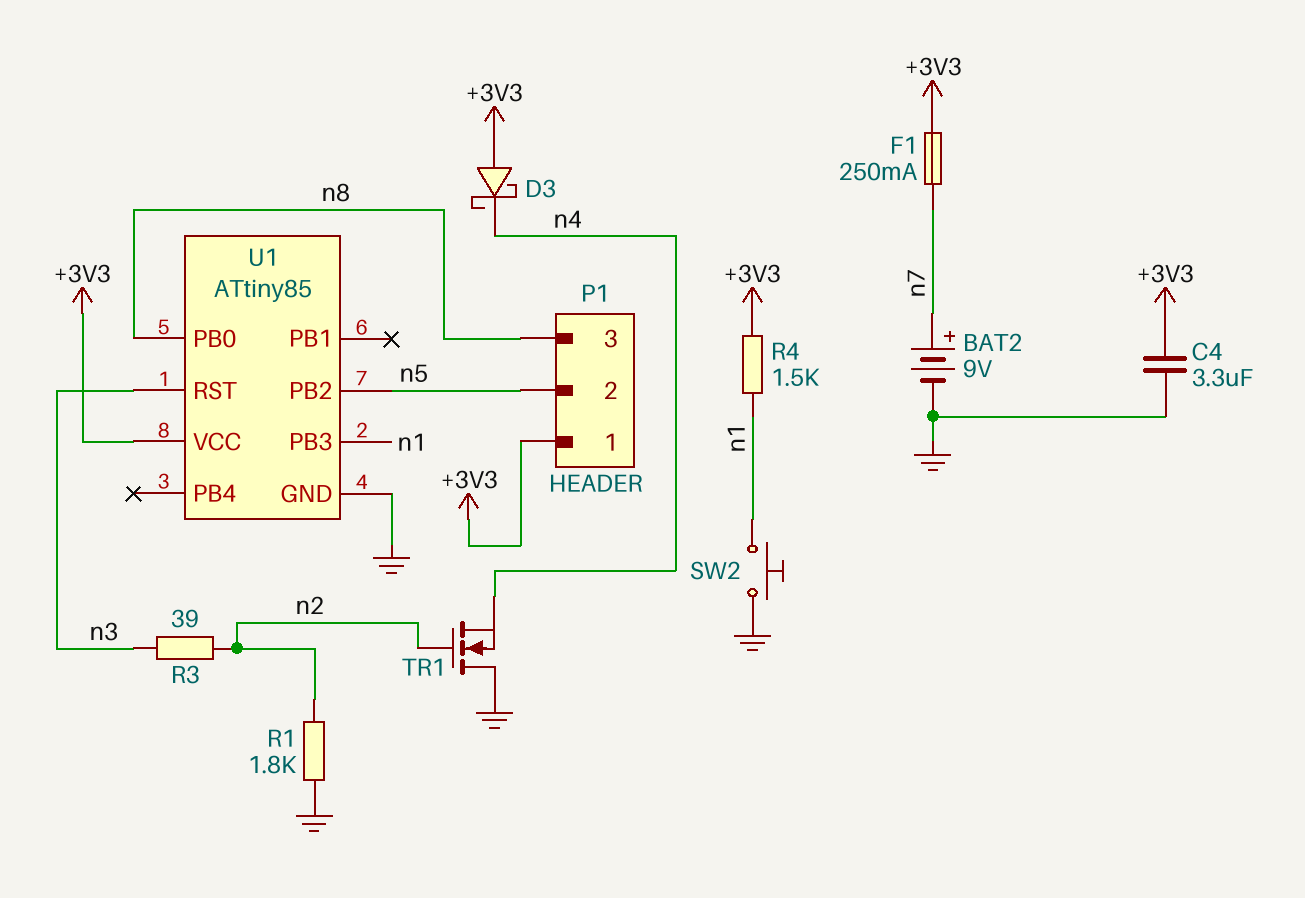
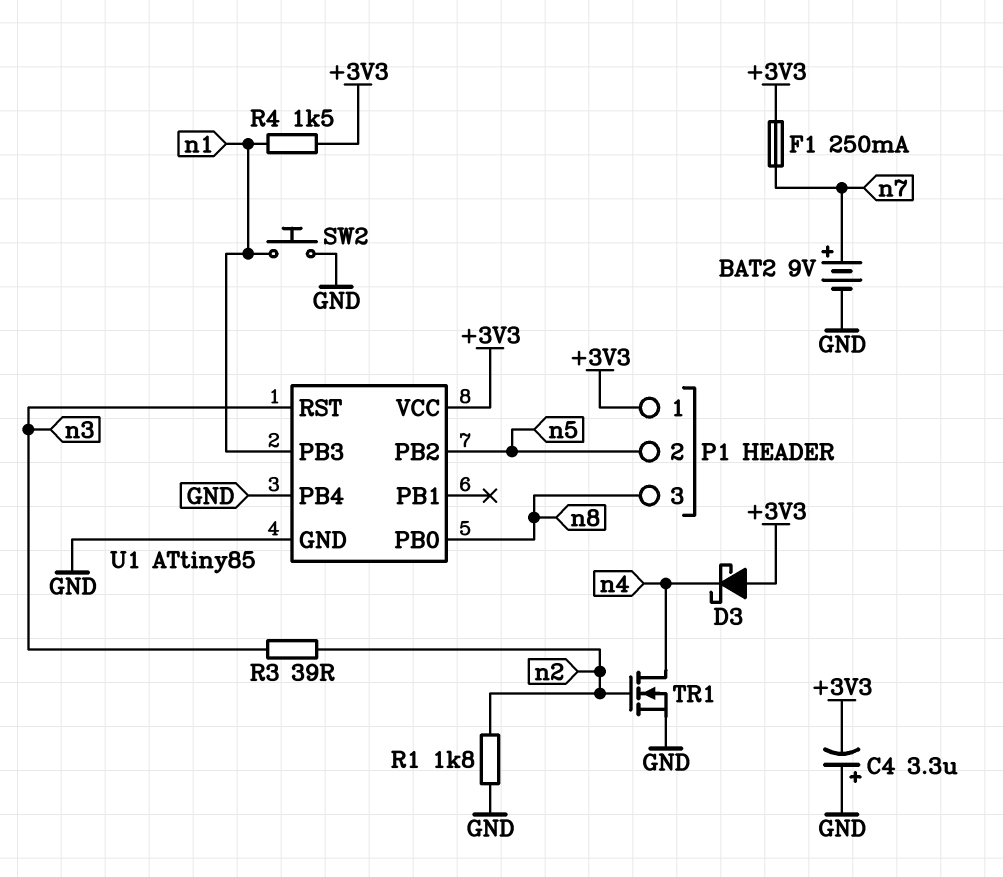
C4: 3.3uF (+3V3, GND) -> 3.3uF (plus GND, minus +3V3)
TR1: NMOS (G n2, D GND, S n4) -> NMOS (G n2, D n4, S GND)
U1 pin PB4: none -> GND

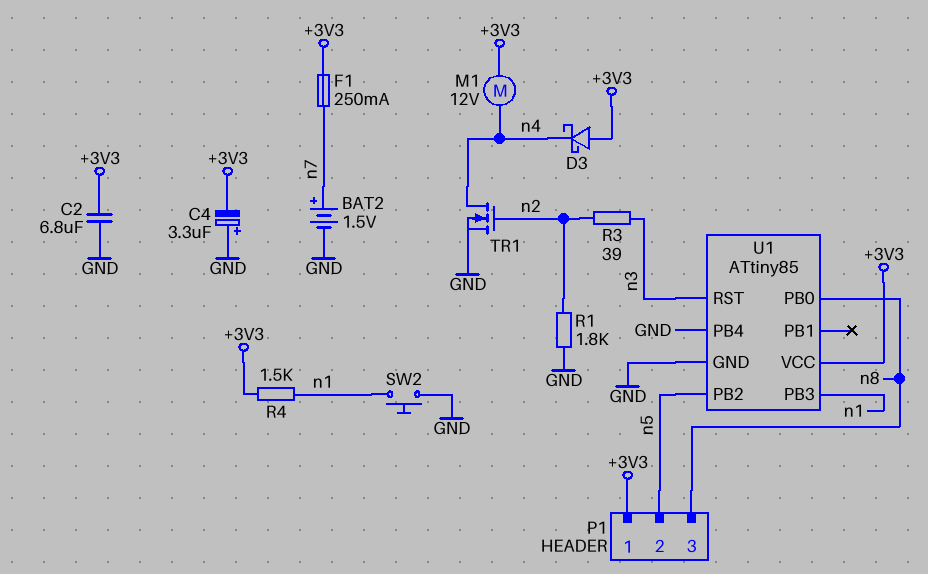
BAT2: 9V (plus n7, minus GND) -> 1.5V (plus n7, minus GND)
C2: none -> 6.8uF (+3V3, GND)
M1: none -> motor 12V (+3V3, n4)

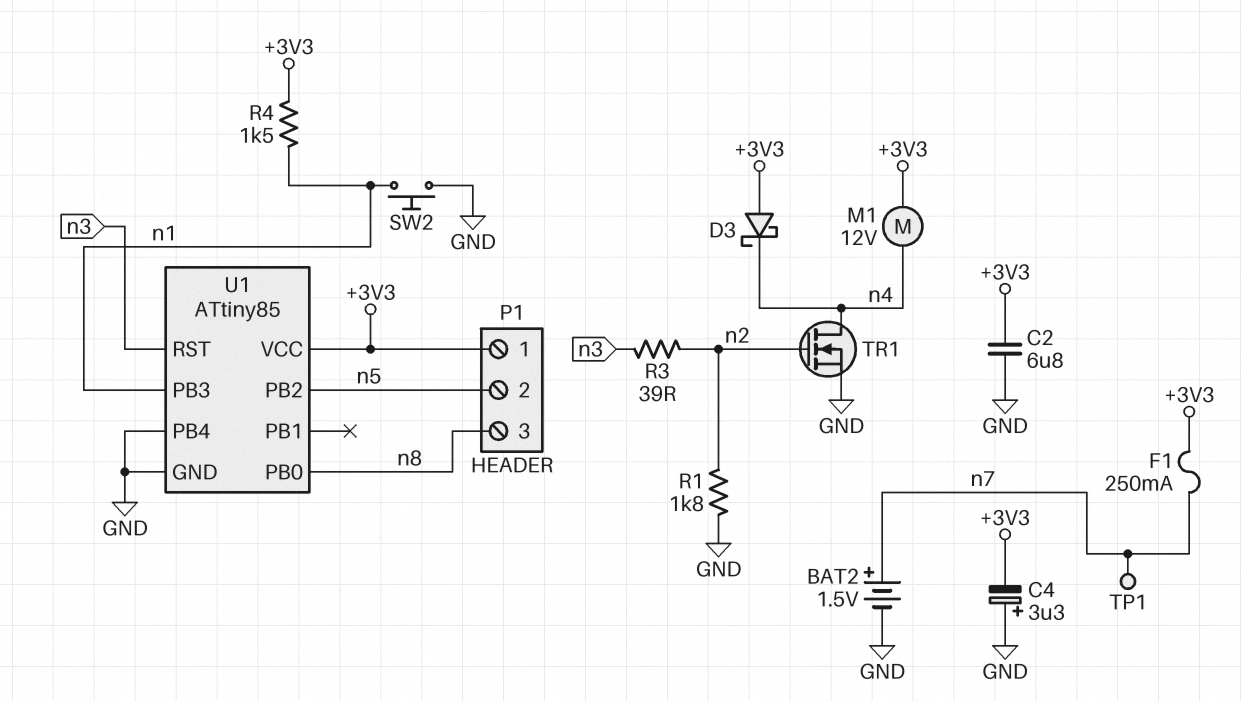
TP1: none -> test point (n7)

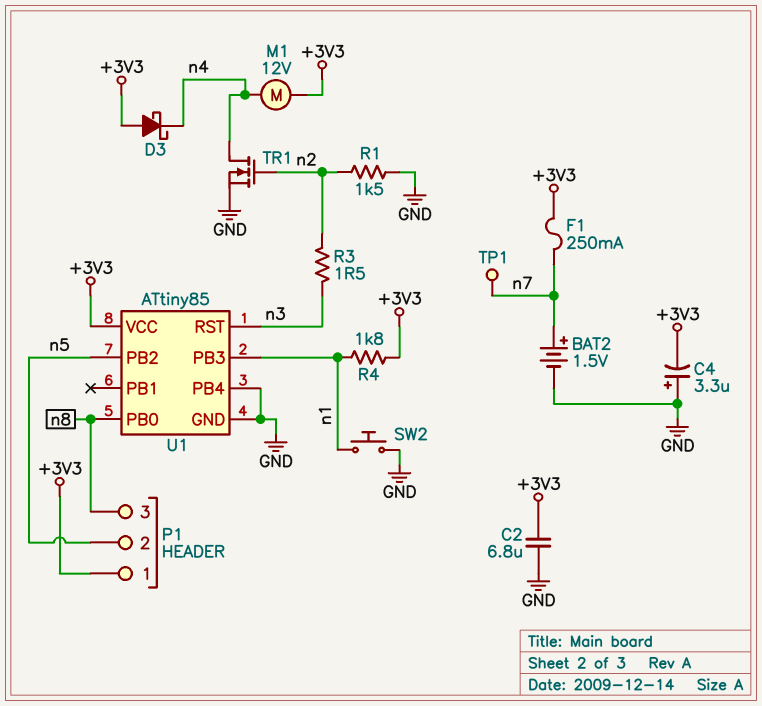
R1: 1.8k (GND, n2) -> 1.5k (GND, n2)
R3: 39 (n2, n3) -> 1.5 (n2, n3)
R4: 1.5k (+3V3, n1) -> 1.8k (+3V3, n1)

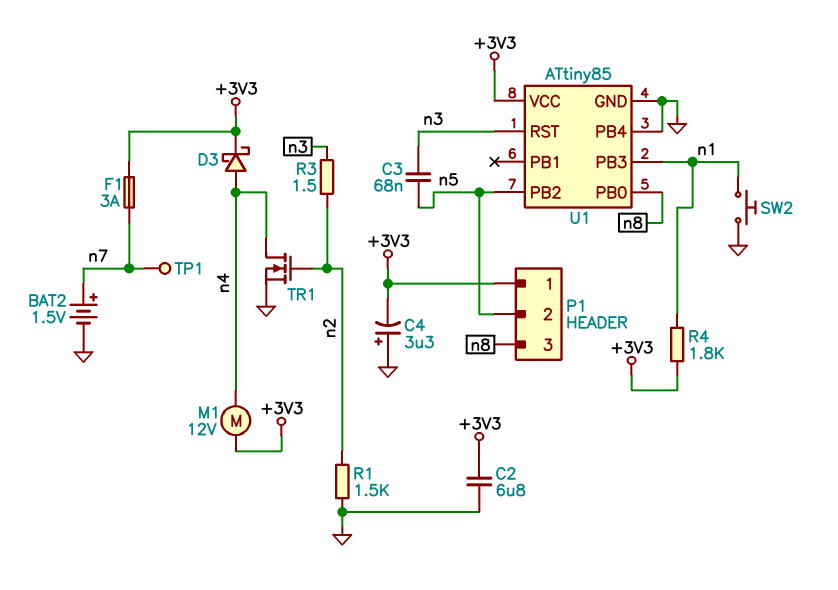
C3: none -> 68nF (n3, n5)
D3: schottky (A +3V3, K n4) -> schottky (A n4, K +3V3)
F1: 250mA (+3V3, n7) -> 3A (+3V3, n7)

